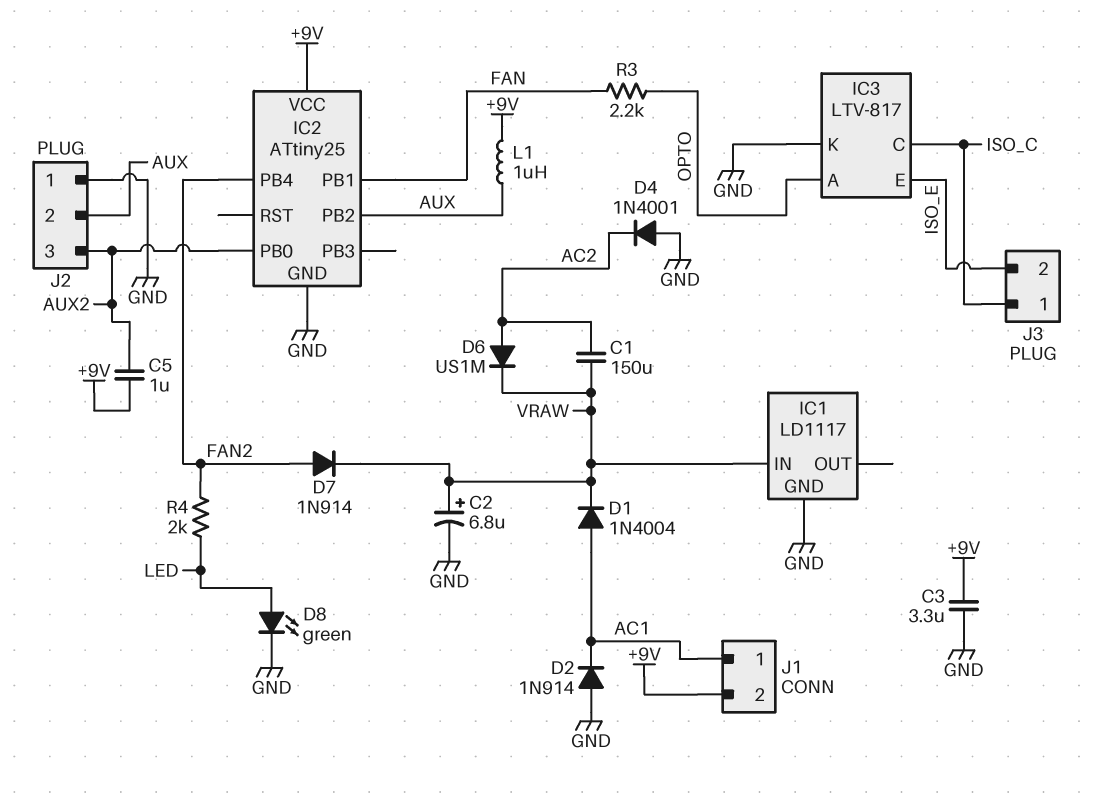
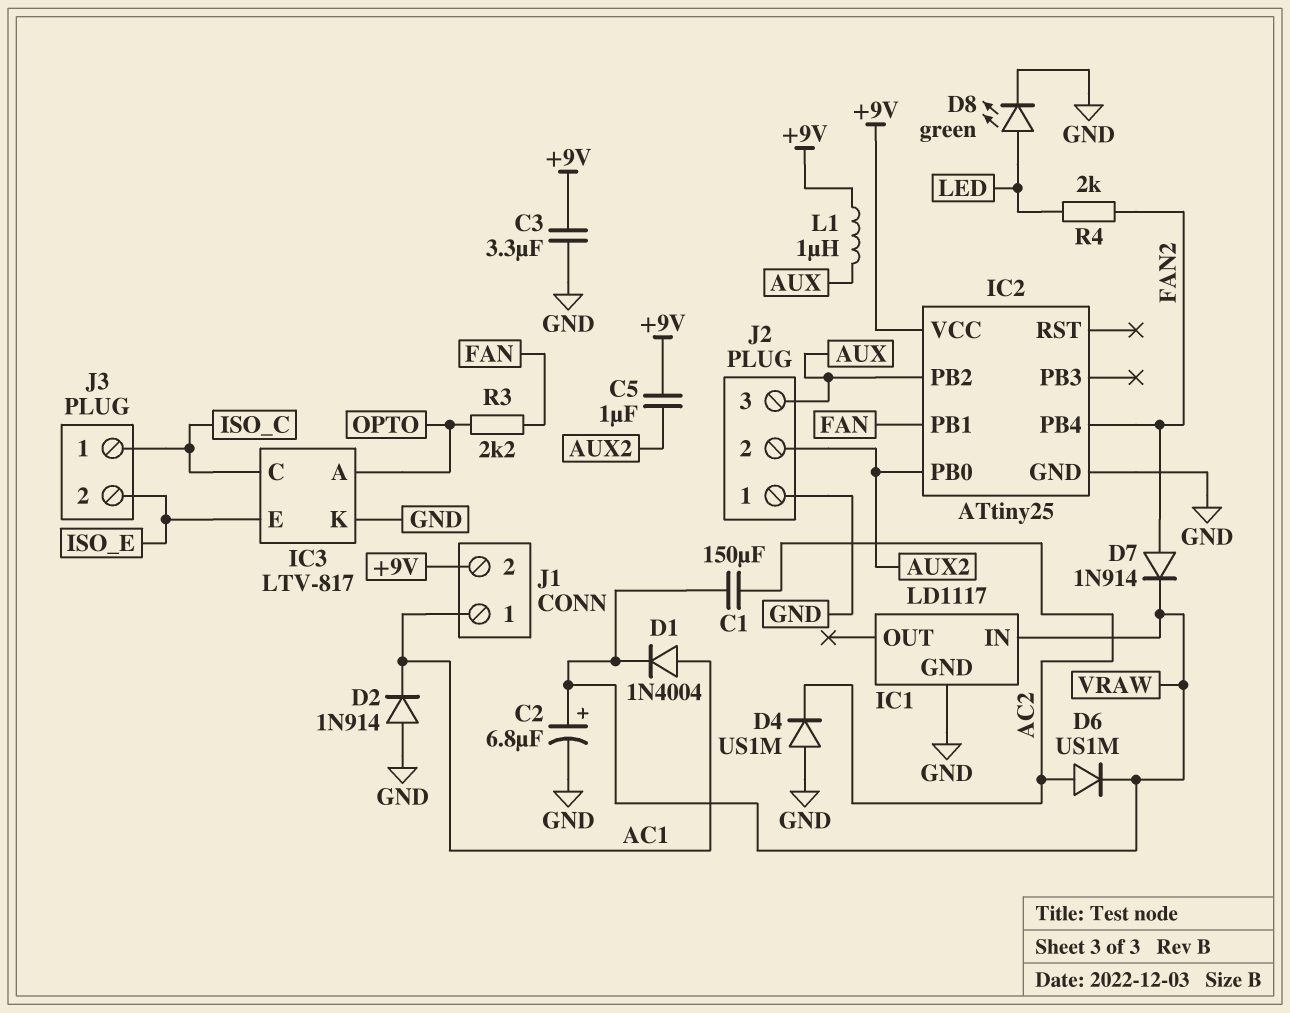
D4: diode 1N4001 (A GND, K AC2) -> diode US1M (A GND, K AC2)
J2 pin 2: AUX -> AUX2
J2 pin 3: AUX2 -> AUX

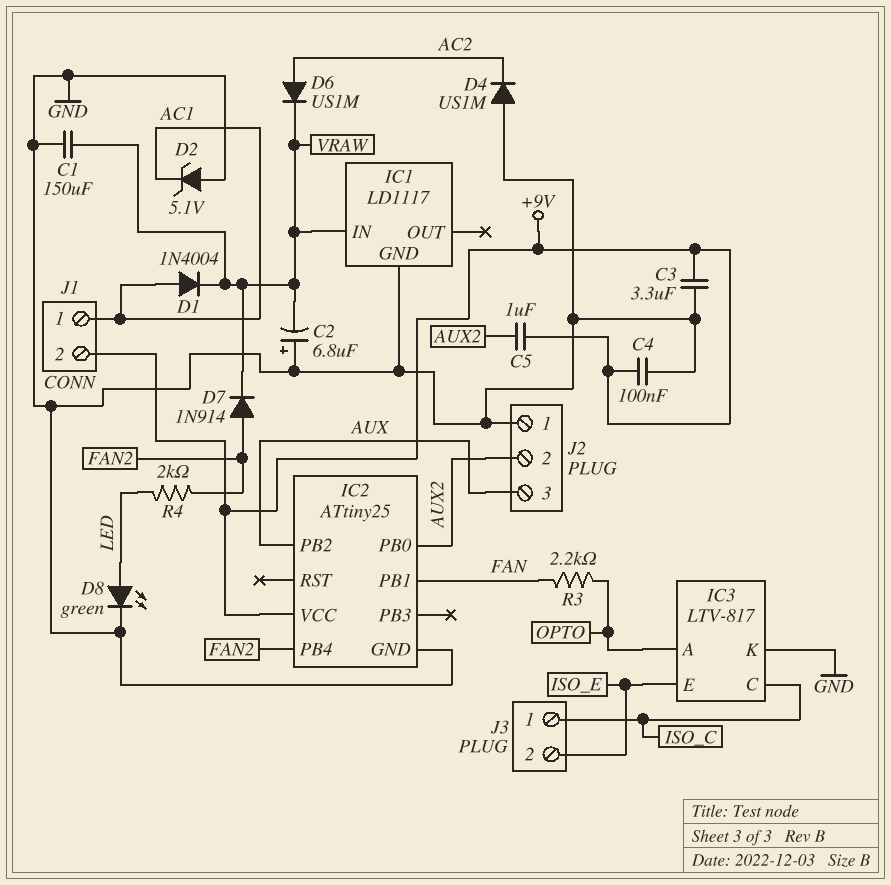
C1: 150uF (AC2, VRAW) -> 150uF (GND, VRAW)
C2: 6.8uF (plus VRAW, minus GND) -> 6.8uF (plus GND, minus VRAW)
C4: none -> 100nF (+9V, GND)
D2: diode 1N914 (A GND, K AC1) -> zener 5.1V (A GND, K AC1)
L1: 1uH (+9V, AUX) -> none

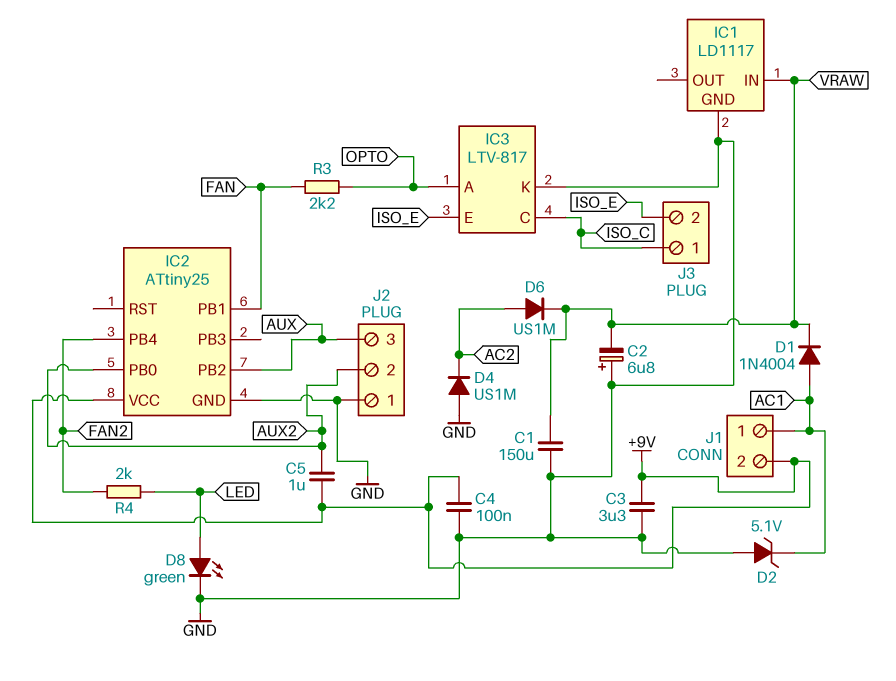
D7: diode 1N914 (A FAN2, K VRAW) -> none

